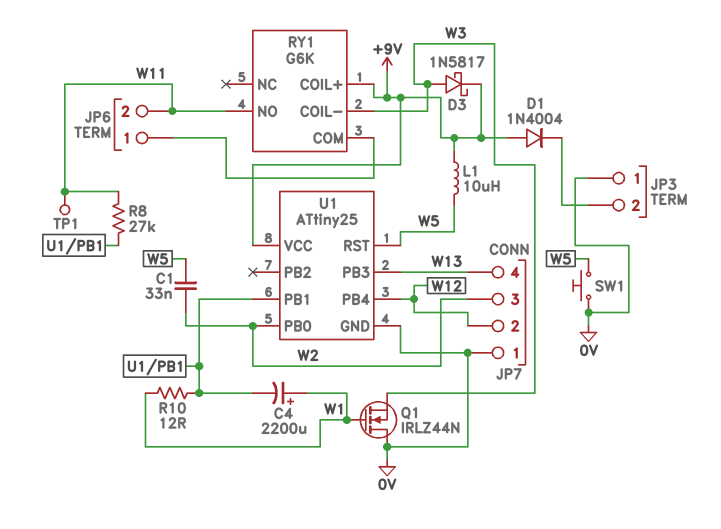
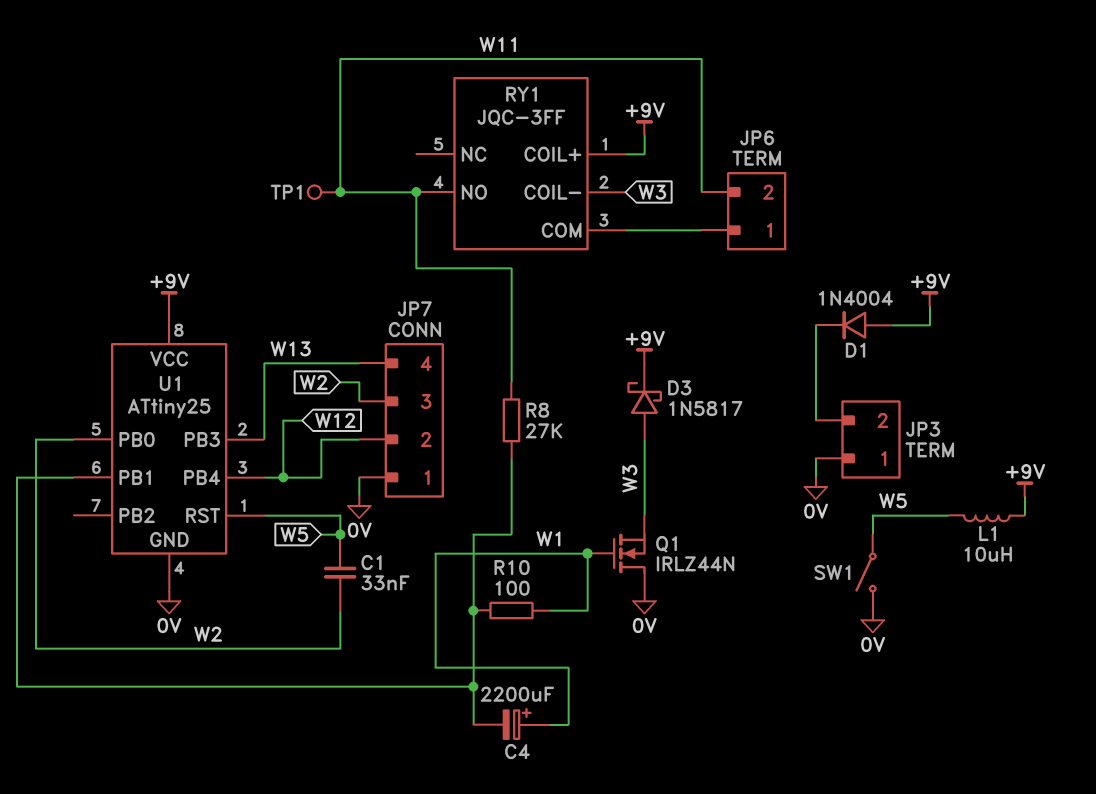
R10: 12 (U1/PB1, W1) -> 100 (U1/PB1, W1)
RY1: G6K -> JQC-3FF
SW1: button (0V, W5) -> switch (0V, W5)

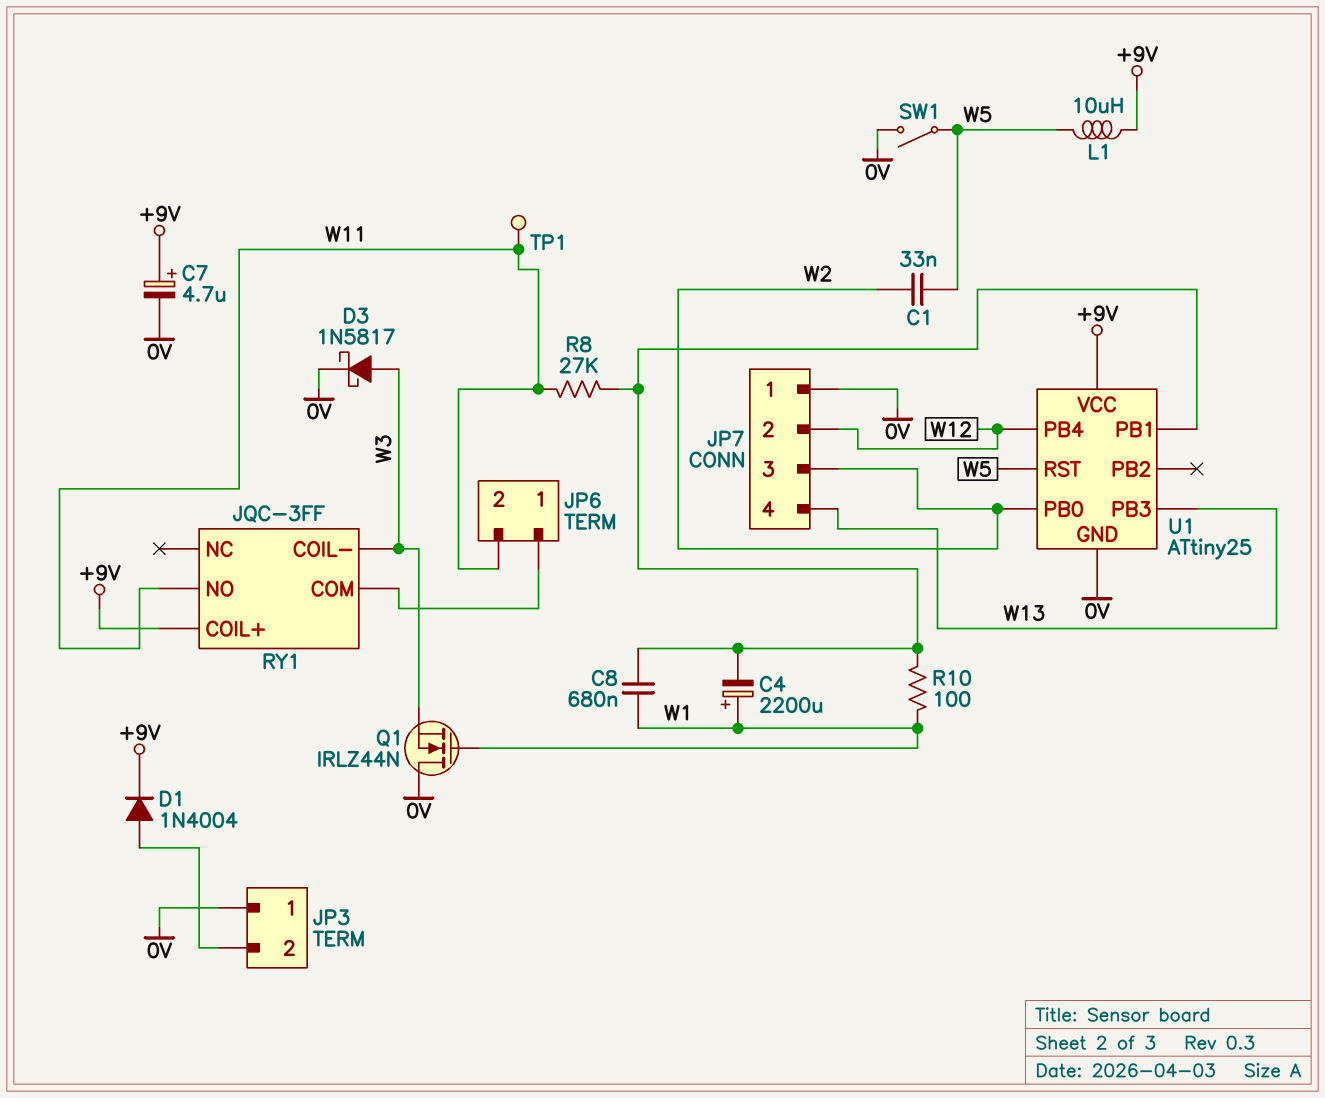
C7: none -> 4.7uF (plus +9V, minus 0V)
C8: none -> 680nF (U1/PB1, W1)
D1: diode 1N4004 (A +9V, K JP3/2) -> diode 1N4004 (A JP3/2, K +9V)
D3: schottky 1N5817 (A W3, K +9V) -> schottky 1N5817 (A W3, K 0V)

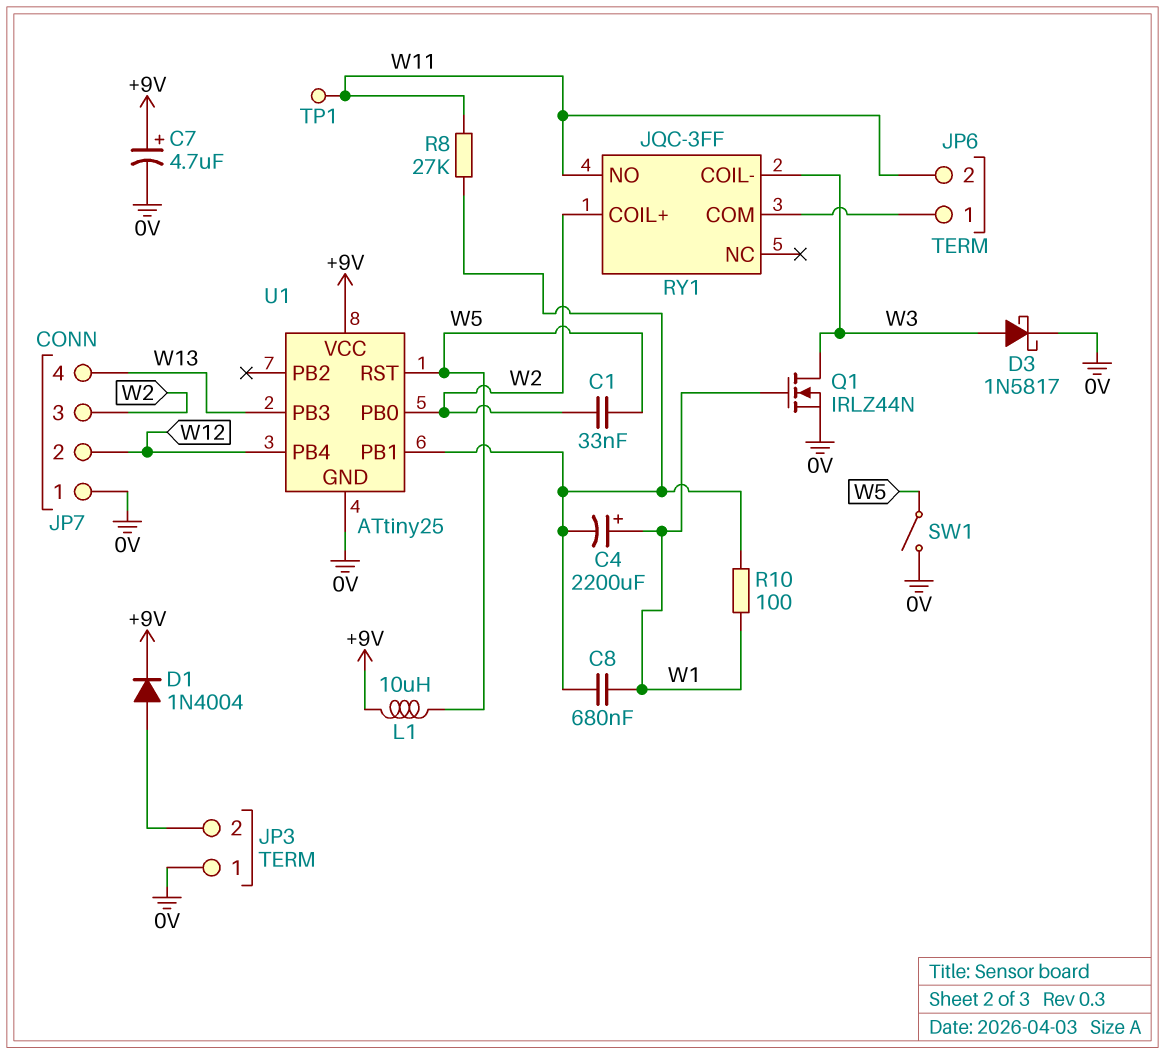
Q1: NMOS IRLZ44N (G W1, D 0V, S W3) -> NMOS IRLZ44N (G W1, D W3, S 0V)
RY1 pin COIL+: +9V -> W2

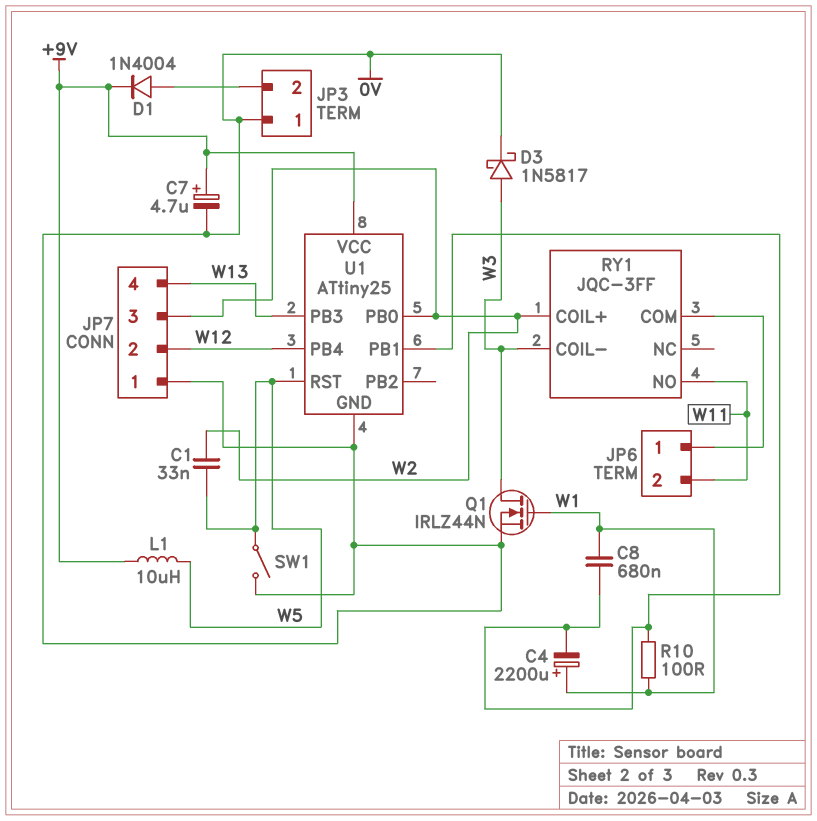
R8: 27k (U1/PB1, W11) -> none
TP1: test point (W11) -> none

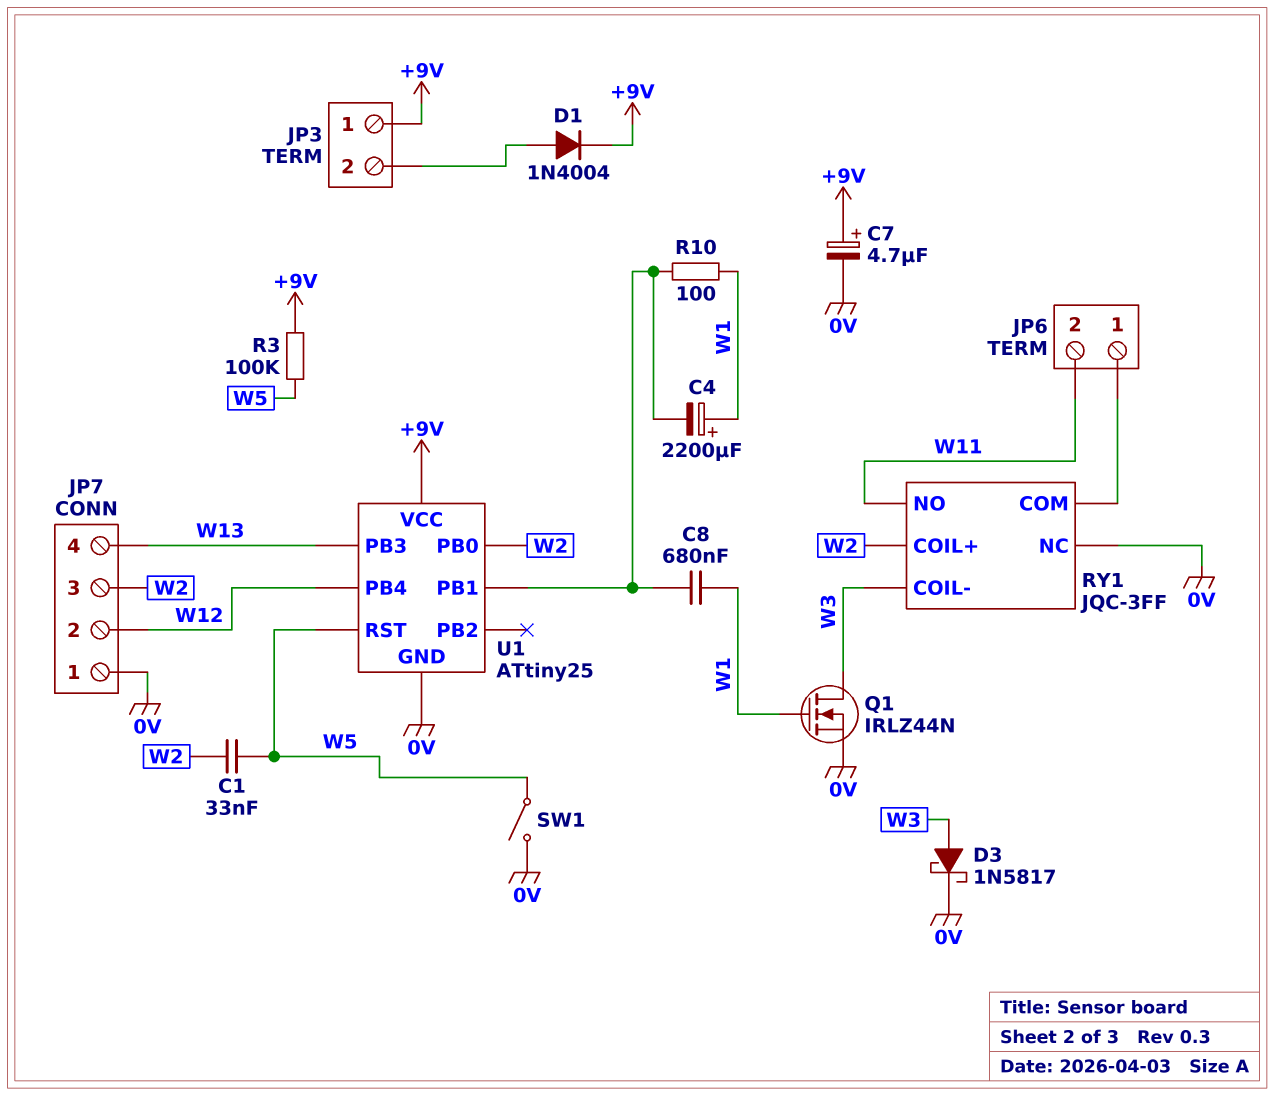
JP3 pin 1: 0V -> +9V
L1: 10uH (+9V, W5) -> none
R3: none -> 100k (+9V, W5)
RY1 pin NC: none -> 0V

